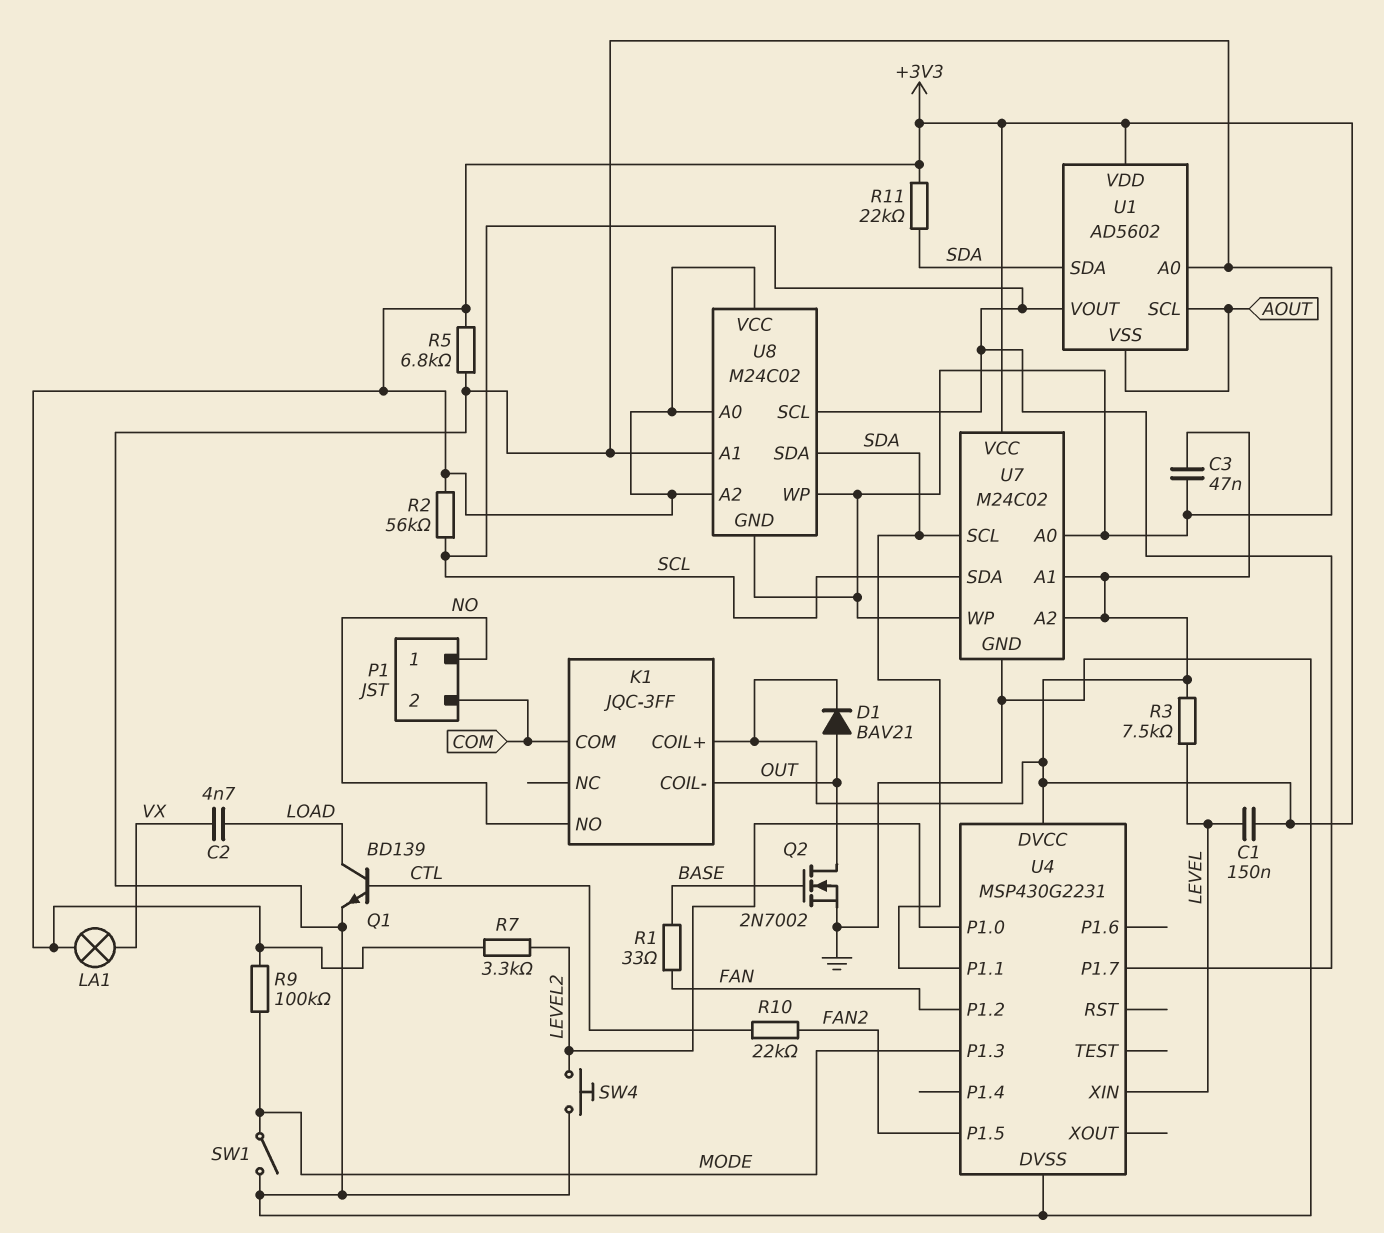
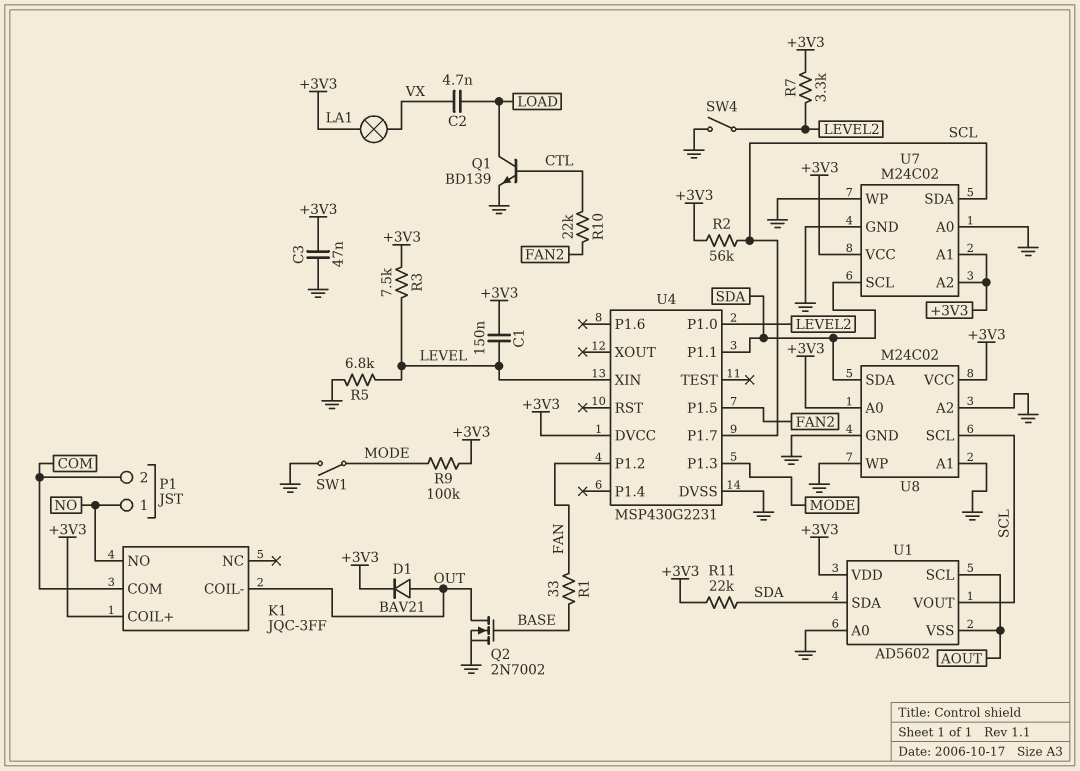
R5: 6.8k (+3V3, GND) -> 6.8k (GND, LEVEL)
SW4: button (GND, LEVEL2) -> switch (GND, LEVEL2)
U8 pin A2: +3V3 -> GND

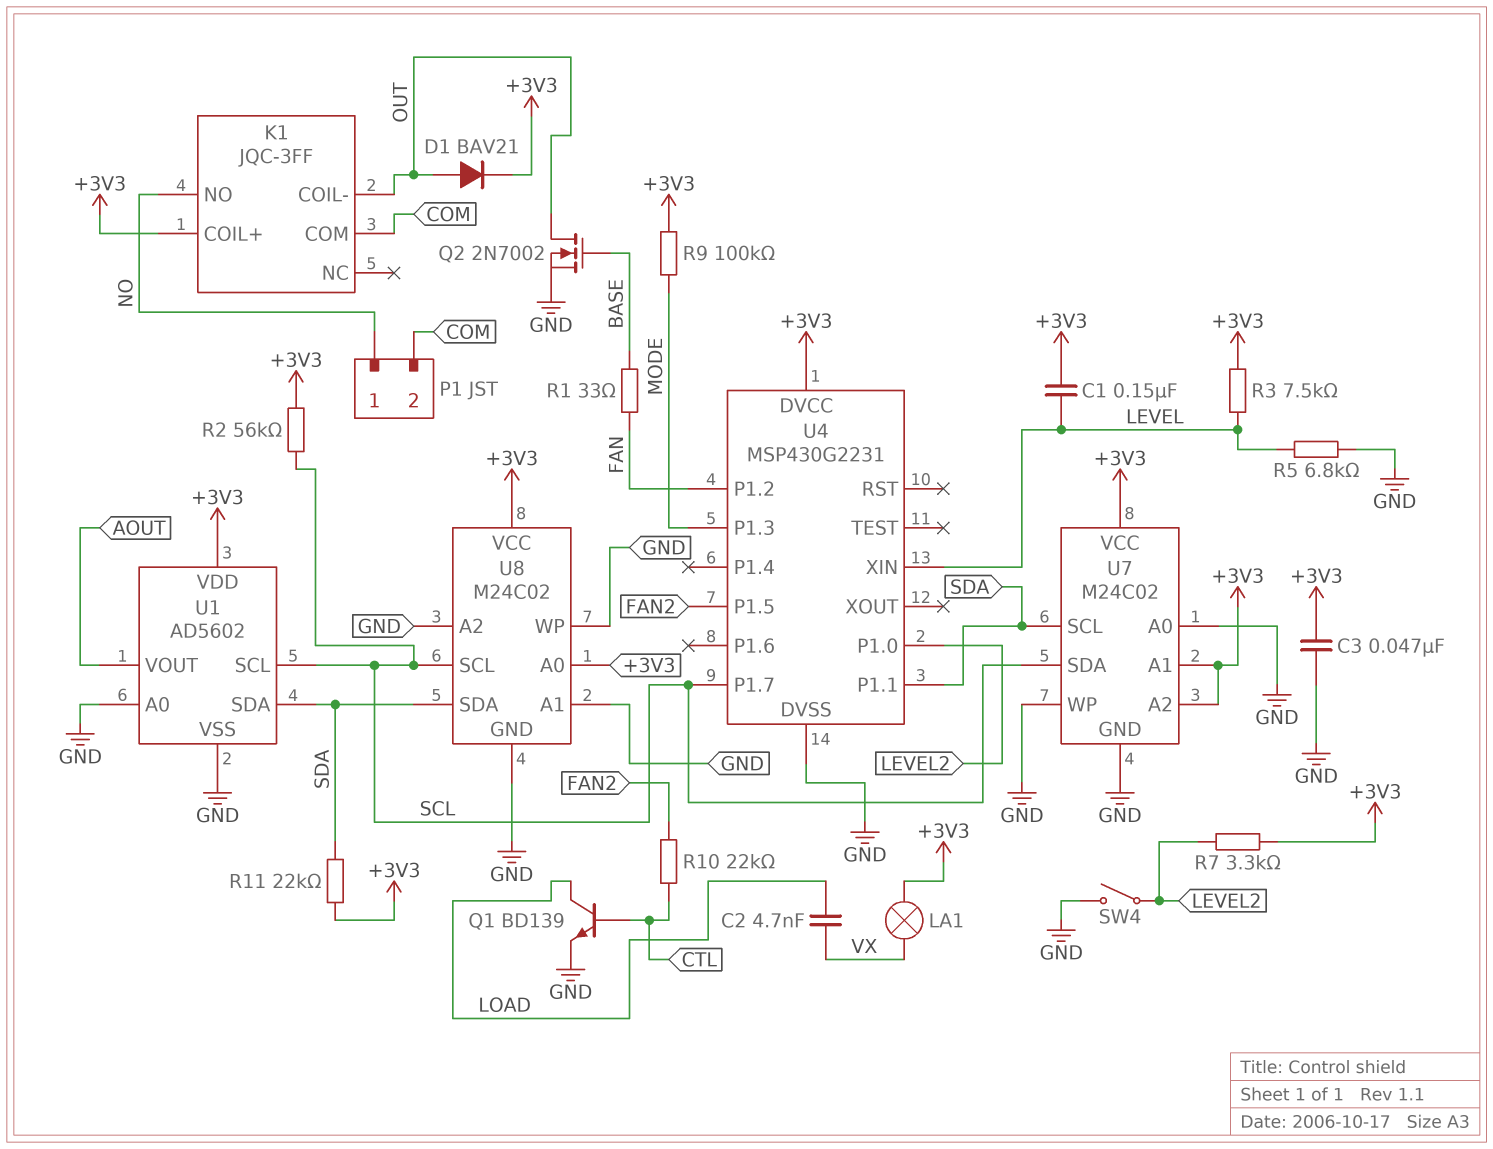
SW1: switch (GND, MODE) -> none
U1 pin SCL: AOUT -> SCL
U1 pin VOUT: SCL -> AOUT
U1 pin VSS: AOUT -> GND

